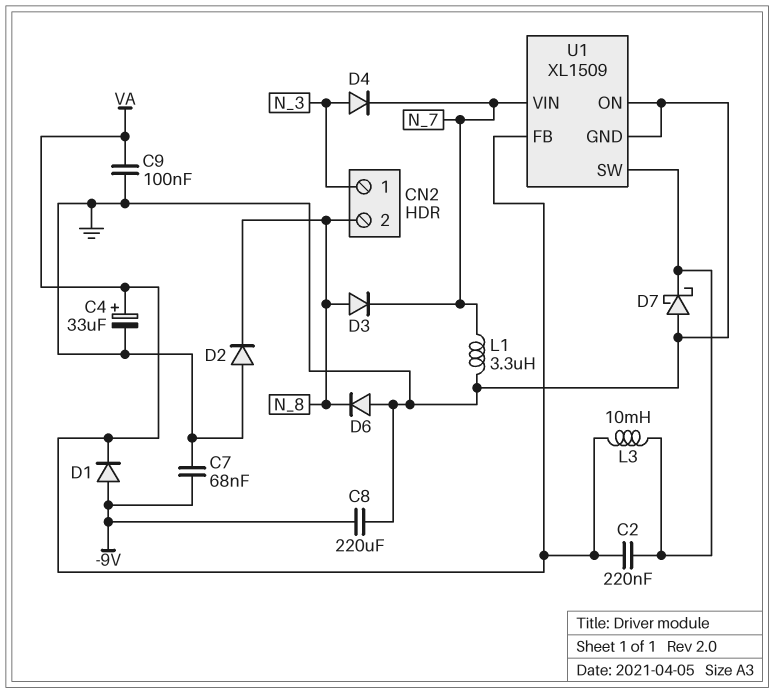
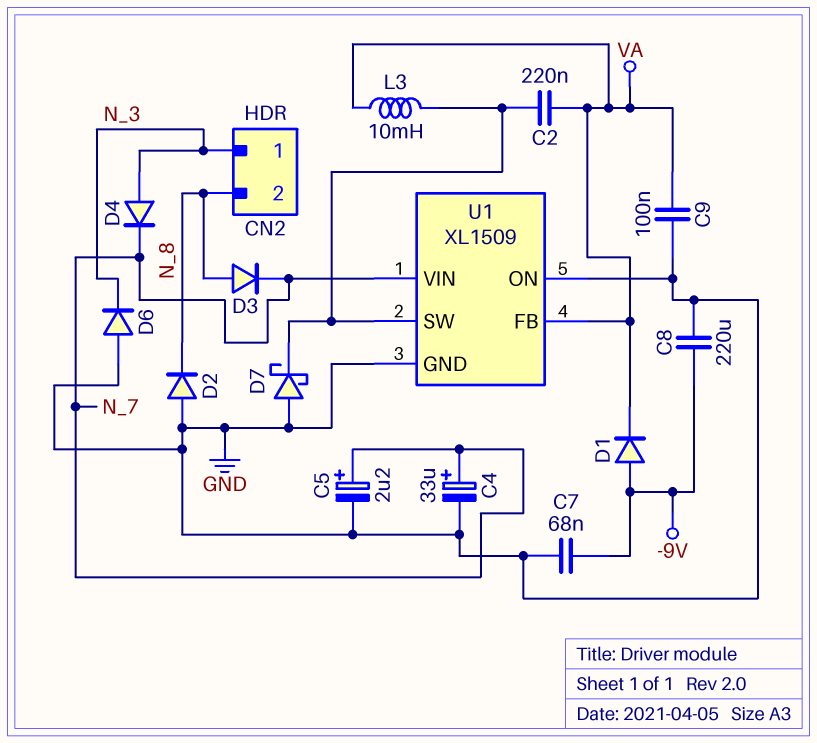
C4: 33uF (plus VA, minus GND) -> 33uF (plus N_7, minus GND)
C5: none -> 2.2uF (plus N_7, minus GND)
D6: diode (A GND, K N_8) -> diode (A GND, K N_3)
L1: 3.3uH (GND, N_7) -> none

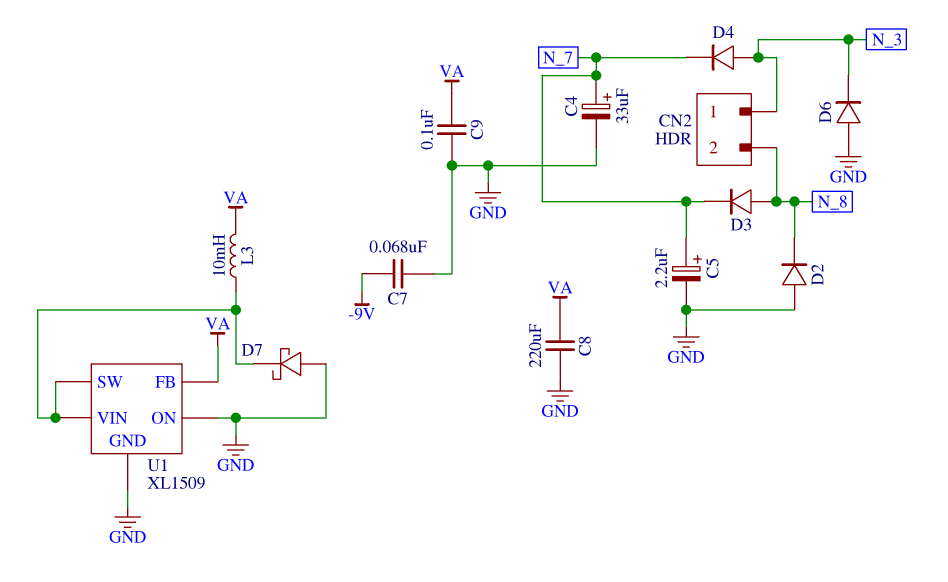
C2: 220nF (U1/SW, VA) -> none
C8: 220uF (-9V, GND) -> 220uF (GND, VA)
D1: diode (A -9V, K VA) -> none
U1 pin VIN: N_7 -> U1/SW

